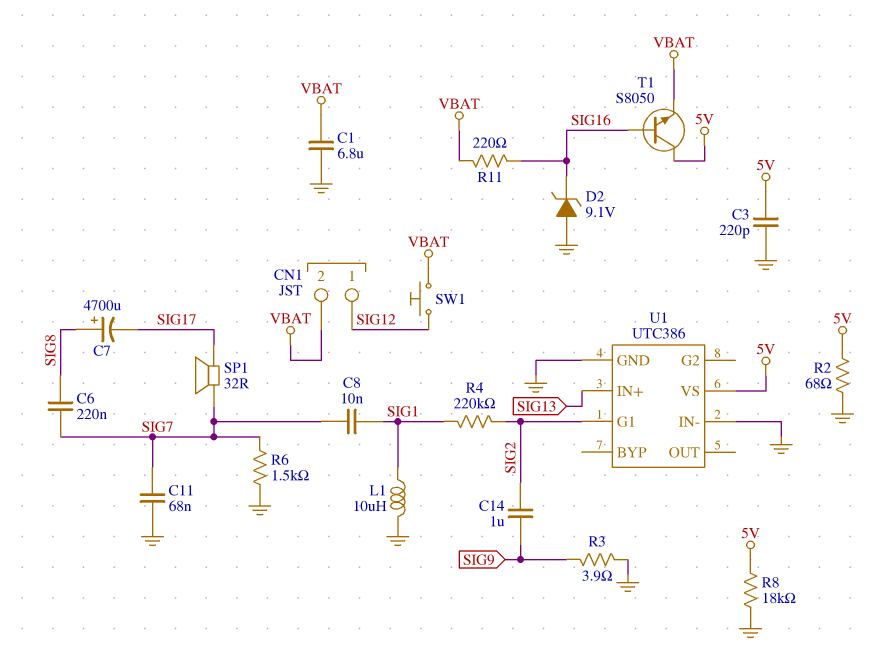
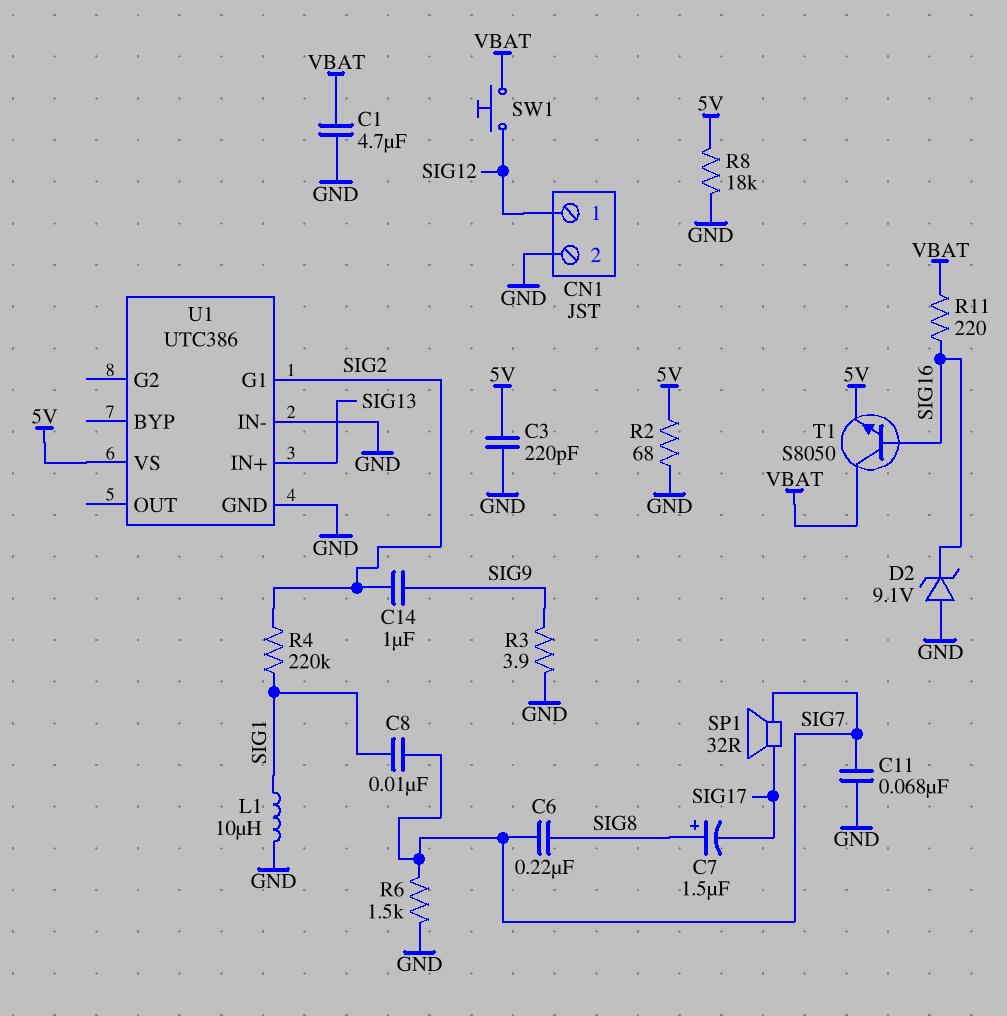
C1: 6.8uF (GND, VBAT) -> 4.7uF (GND, VBAT)
C7: 4700uF (plus SIG8, minus SIG17) -> 1.5uF (plus SIG8, minus SIG17)
CN1 pin 2: VBAT -> GND
T1: NPN S8050 (B SIG16, C 5V, E VBAT) -> NPN S8050 (B SIG16, C VBAT, E 5V)

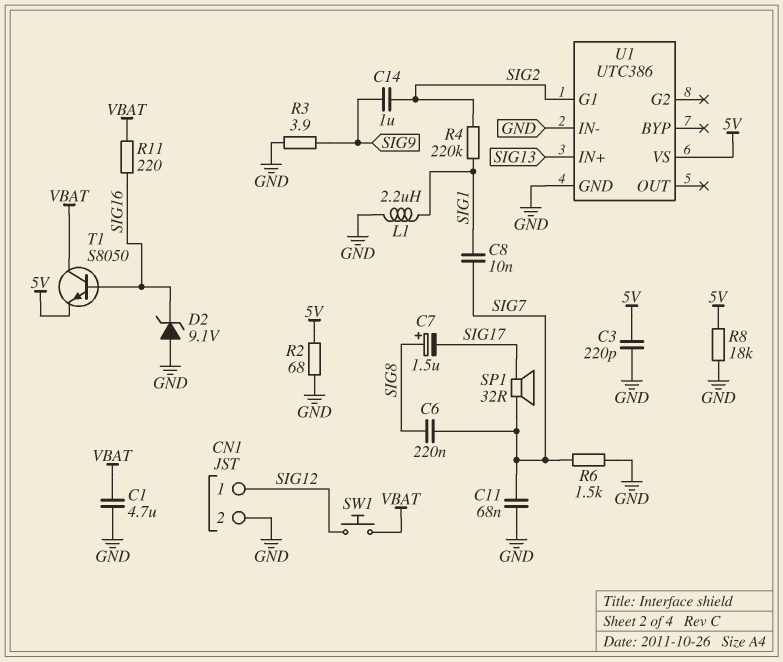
L1: 10uH (GND, SIG1) -> 2.2uH (GND, SIG1)

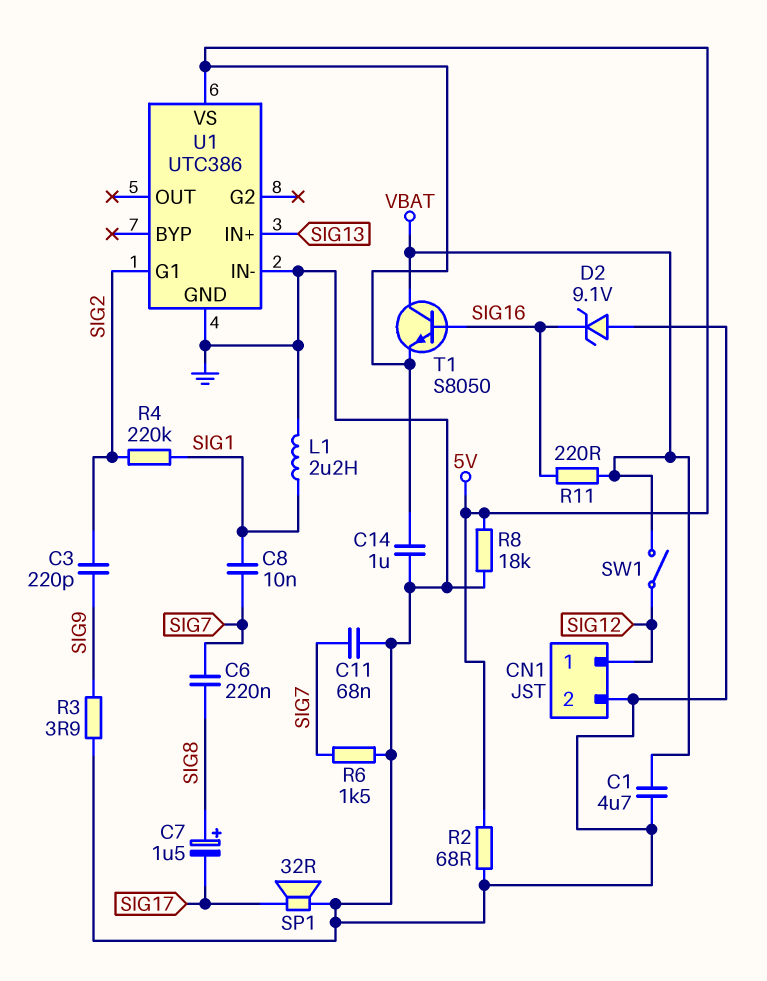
C3: 220pF (5V, GND) -> 220pF (SIG2, SIG9)
C14: 1uF (SIG2, SIG9) -> 1uF (5V, GND)
SP1: speaker 32R (SIG7, SIG17) -> speaker 32R (GND, SIG17)
SW1: button (SIG12, VBAT) -> switch (SIG12, VBAT)

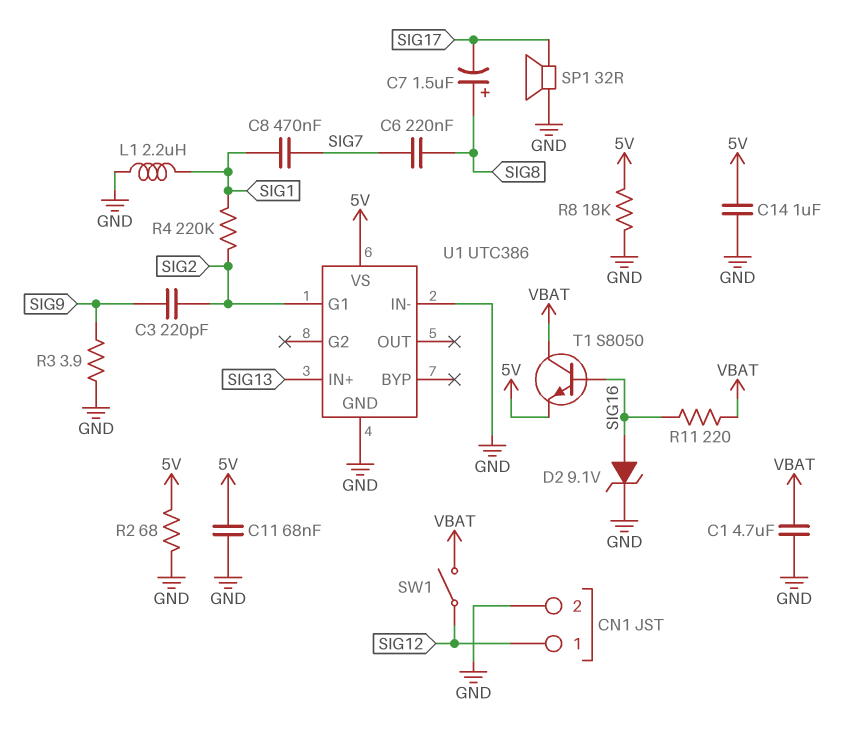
C8: 10nF (SIG1, SIG7) -> 470nF (SIG1, SIG7)
C11: 68nF (GND, SIG7) -> 68nF (5V, GND)
D2: zener 9.1V (A GND, K SIG16) -> zener 9.1V (A SIG16, K GND)
R6: 1.5k (GND, SIG7) -> none

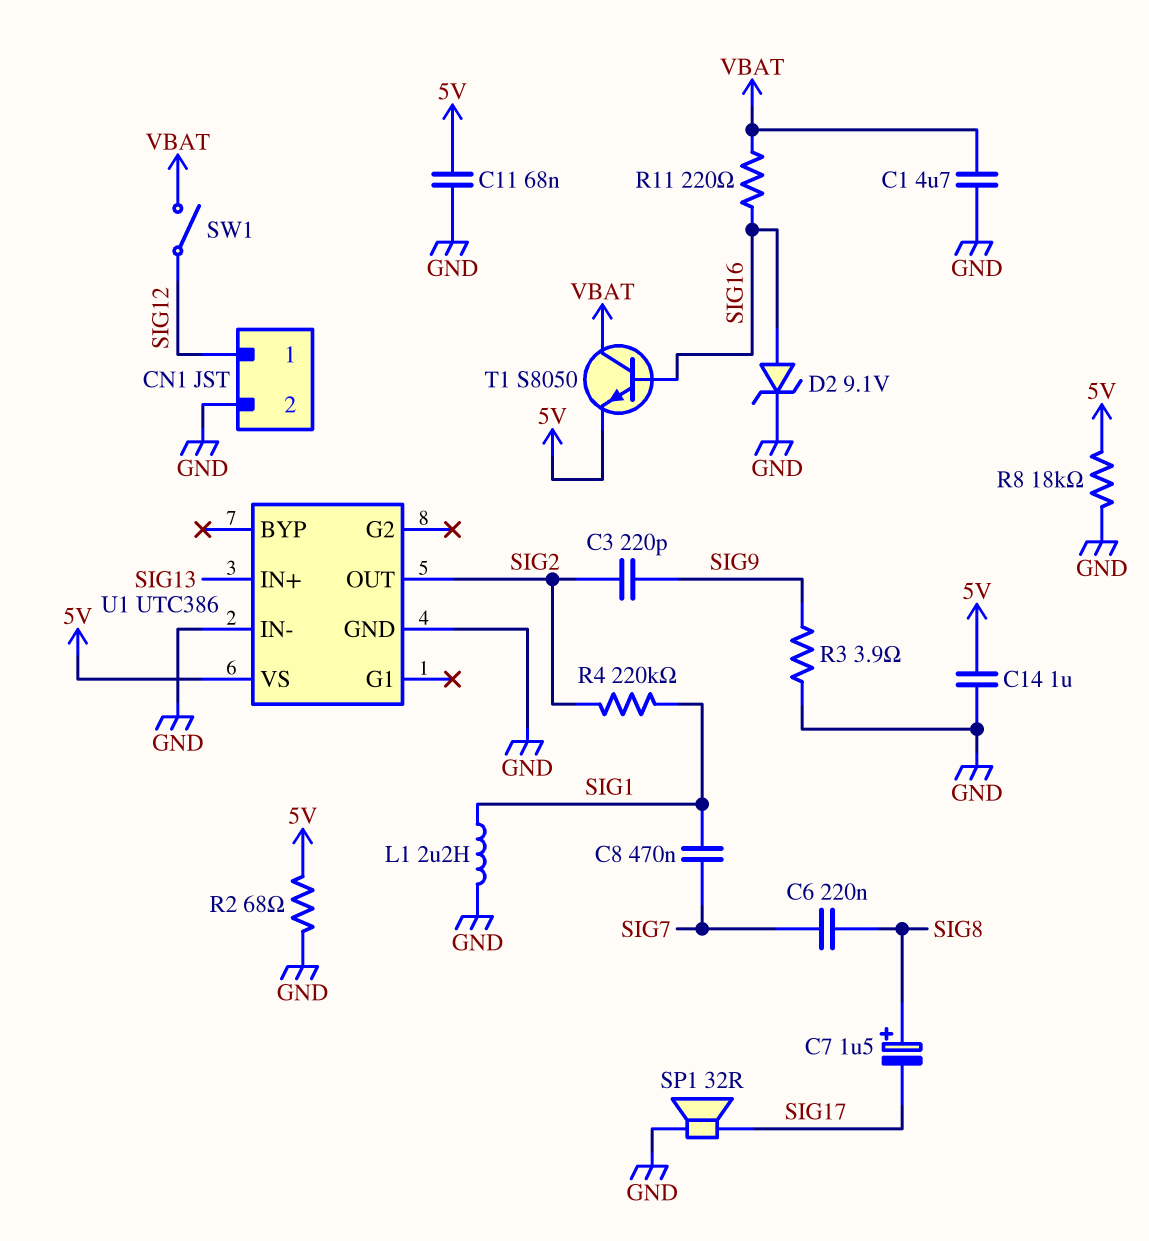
U1 pin G1: SIG2 -> none
U1 pin OUT: none -> SIG2

